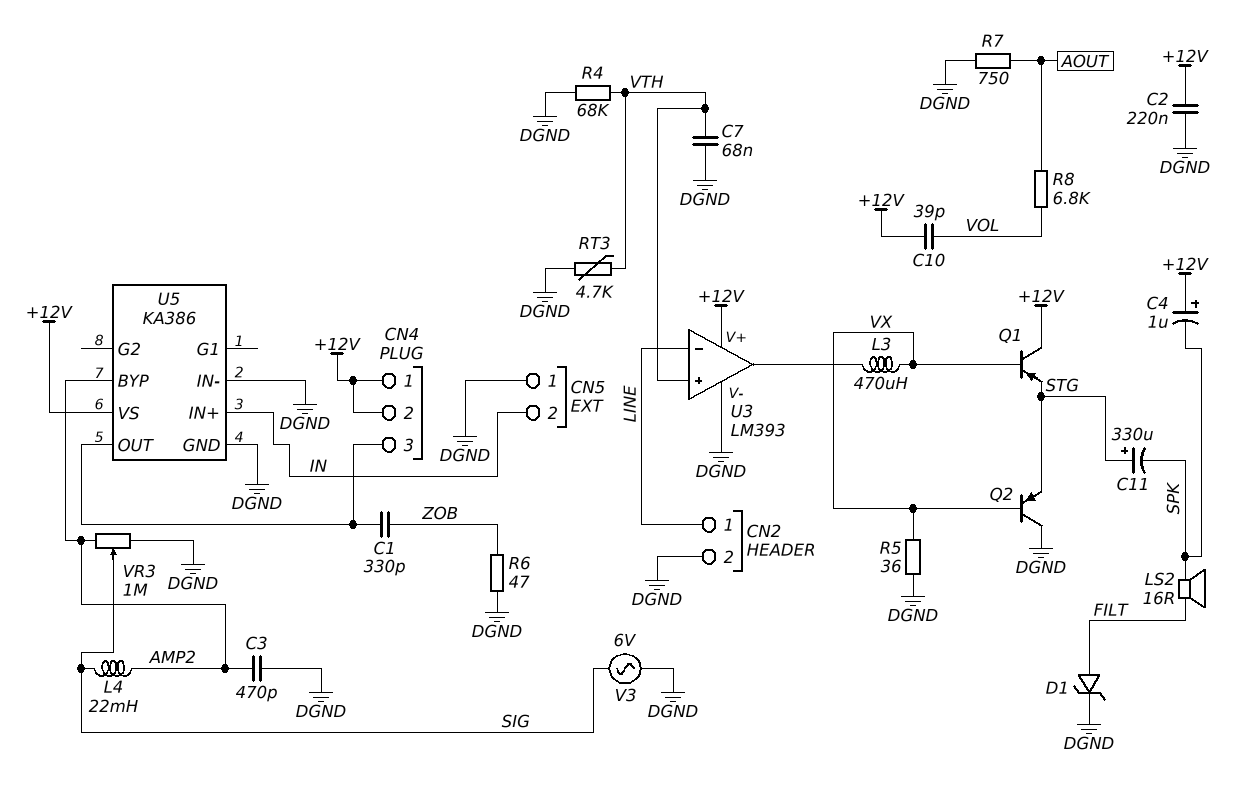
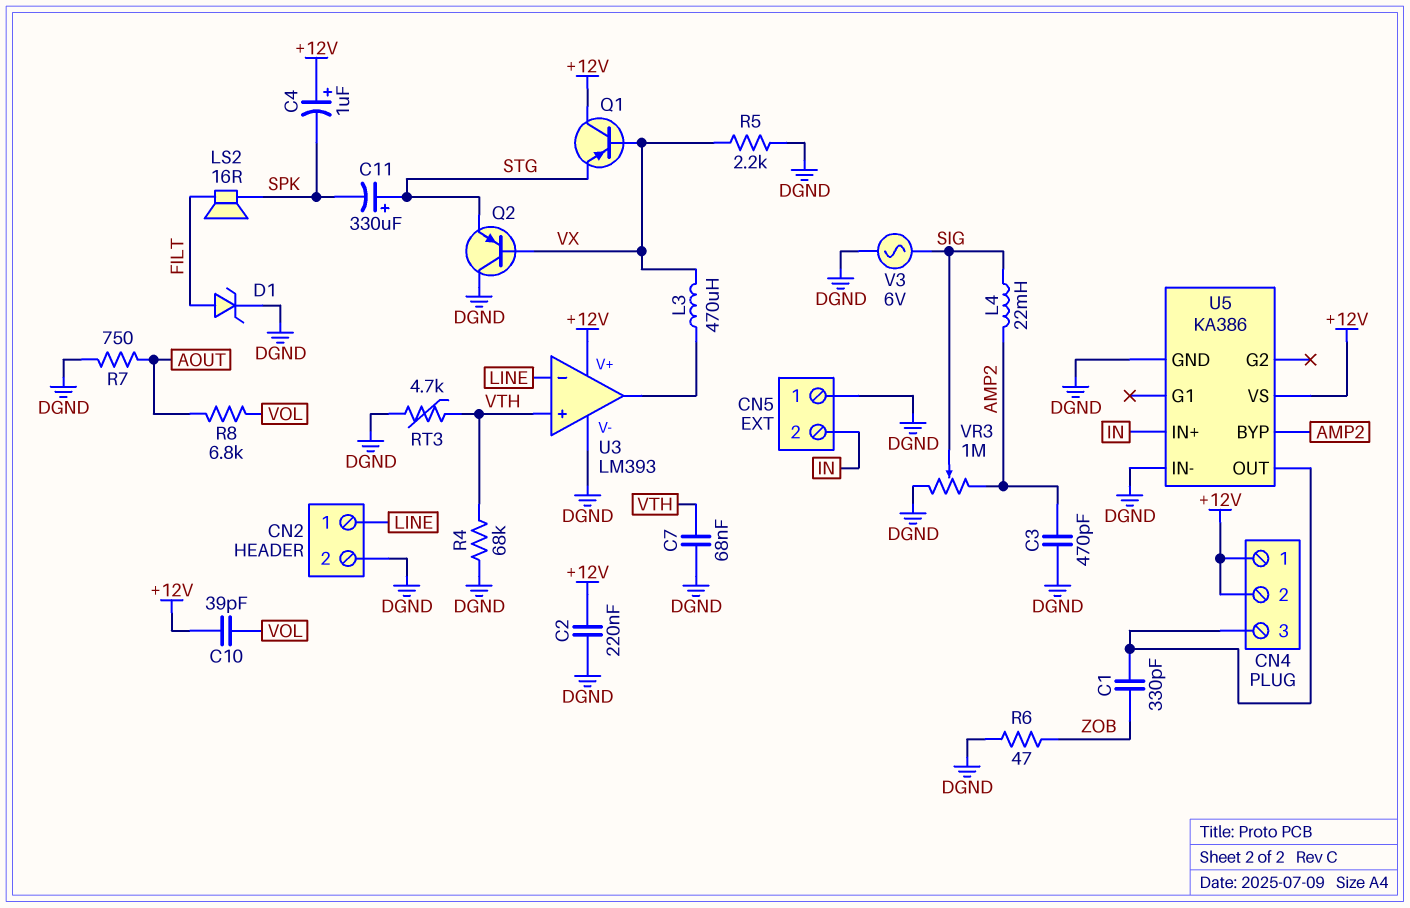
R5: 36 (DGND, VX) -> 2.2k (DGND, VX)

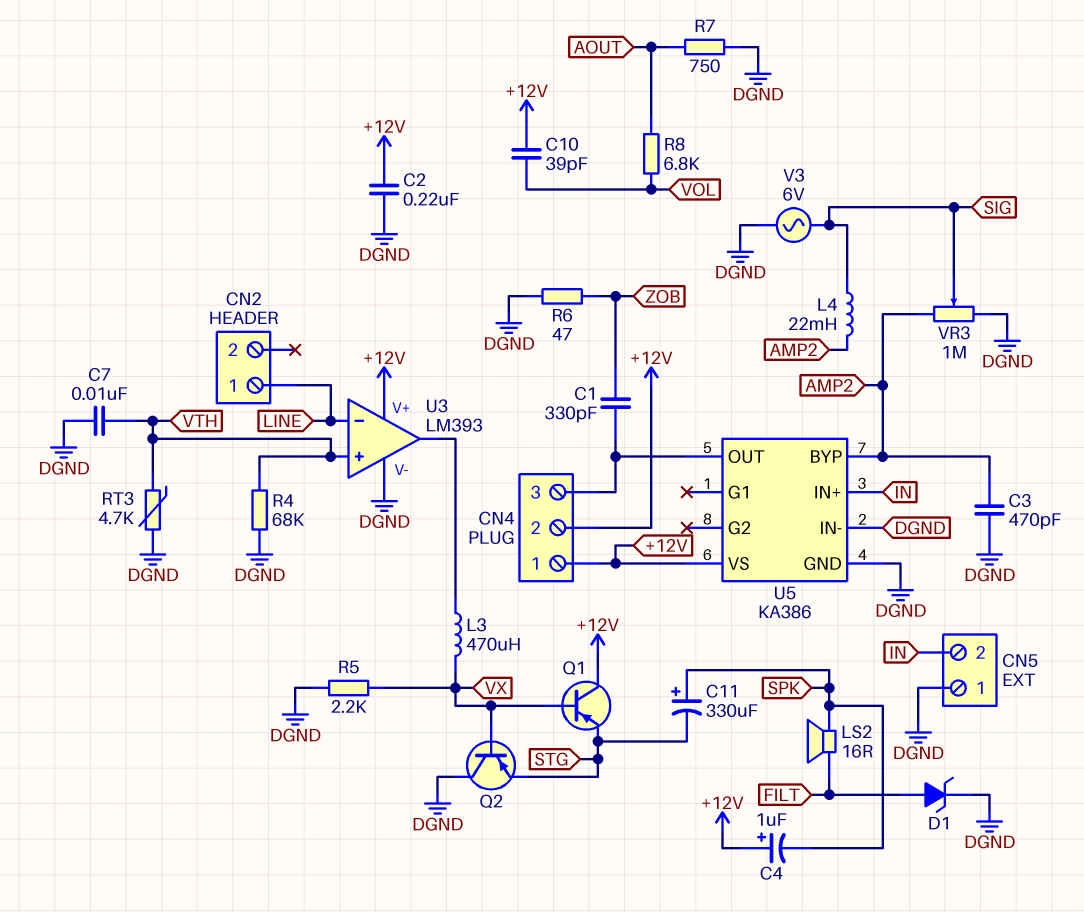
C7: 68nF (DGND, VTH) -> 10nF (DGND, VTH)
C11: 330uF (plus STG, minus SPK) -> 330uF (plus SPK, minus STG)
CN2 pin 2: DGND -> none

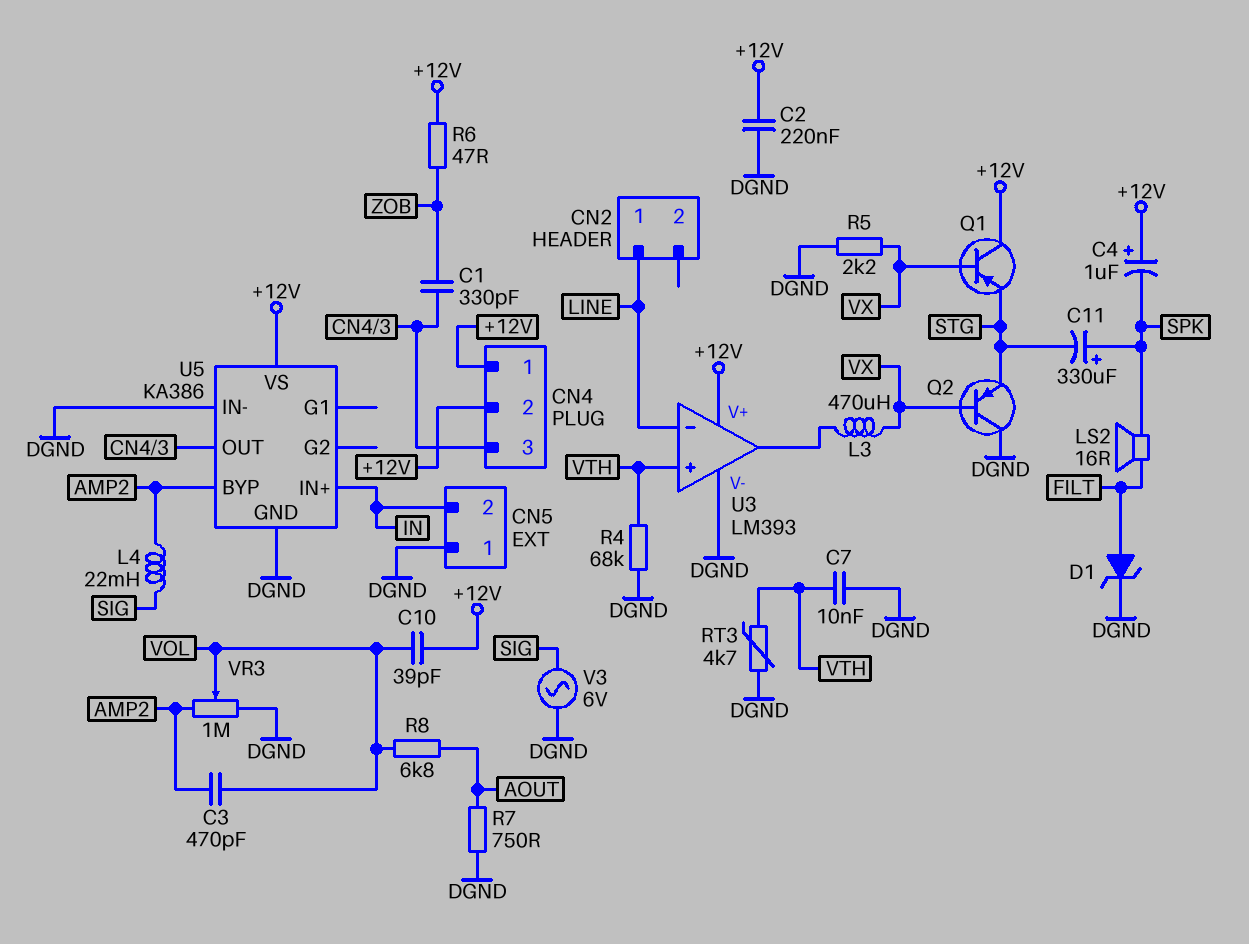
C3: 470pF (AMP2, DGND) -> 470pF (AMP2, VOL)
R6: 47 (DGND, ZOB) -> 47 (+12V, ZOB)
VR3: 1M (AMP2, DGND, wiper SIG) -> 1M (AMP2, DGND, wiper VOL)

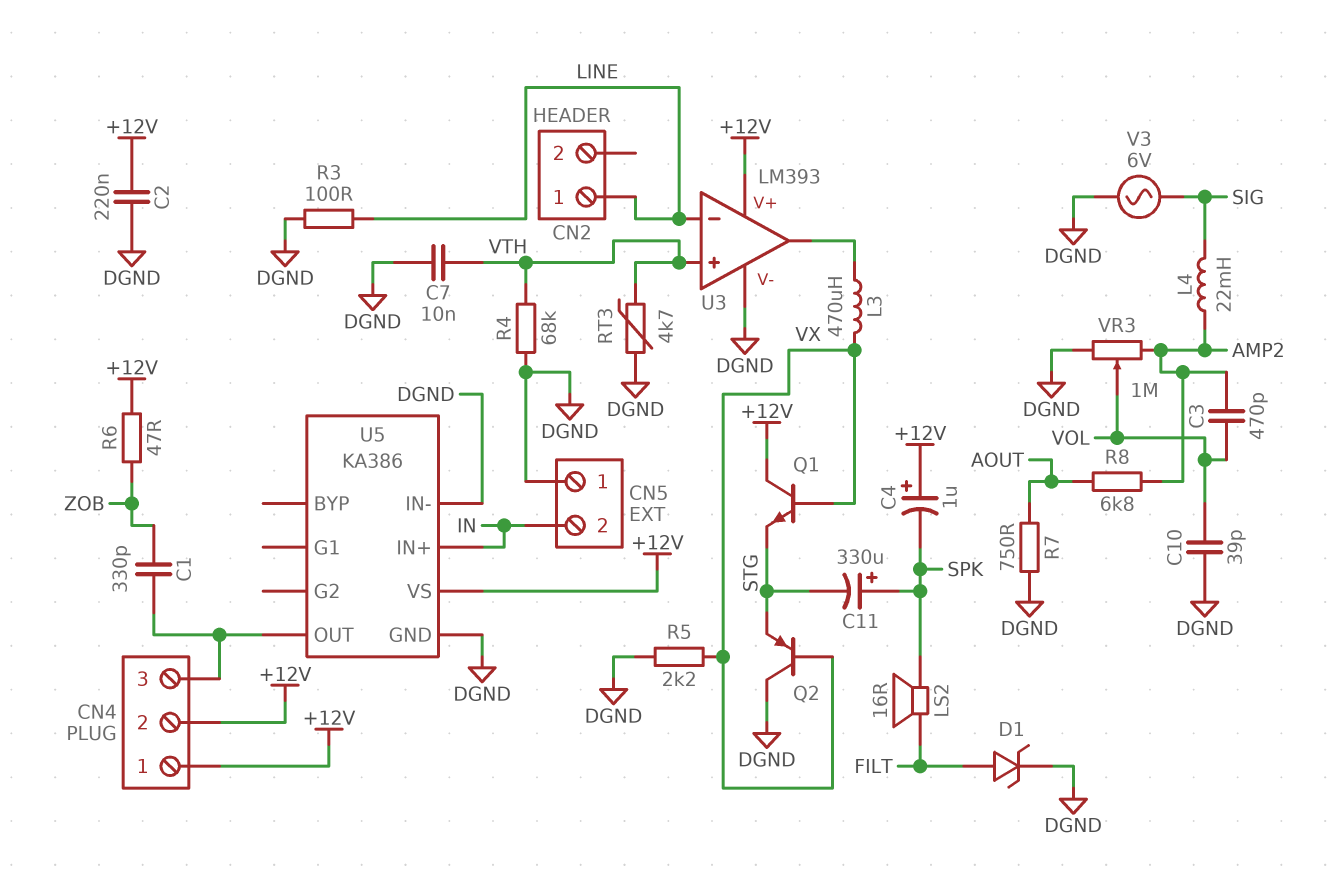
C10: 39pF (+12V, VOL) -> 39pF (DGND, VOL)
Q1: PNP (B VX, C +12V, E STG) -> NPN (B VX, C +12V, E STG)
R3: none -> 100 (DGND, LINE)
R8: 6.8k (AOUT, VOL) -> 6.8k (AMP2, AOUT)
U5 pin BYP: AMP2 -> none

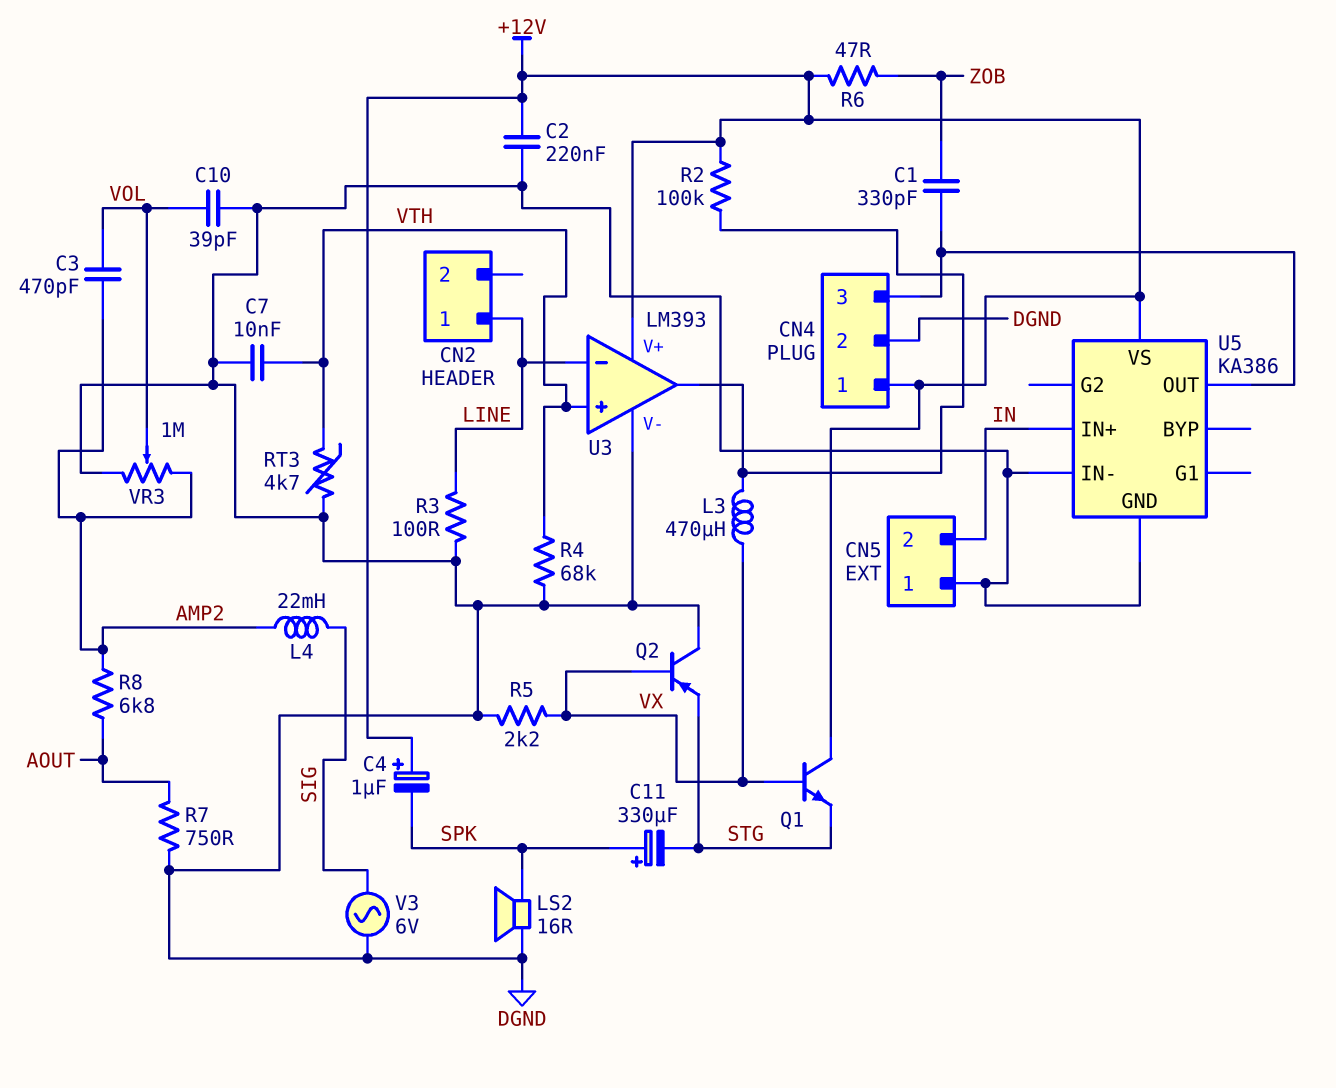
CN4 pin 2: +12V -> DGND
D1: zener (A FILT, K DGND) -> none
LS2: speaker 16R (FILT, SPK) -> speaker 16R (DGND, SPK)
R2: none -> 100k (+12V, U3/out)

